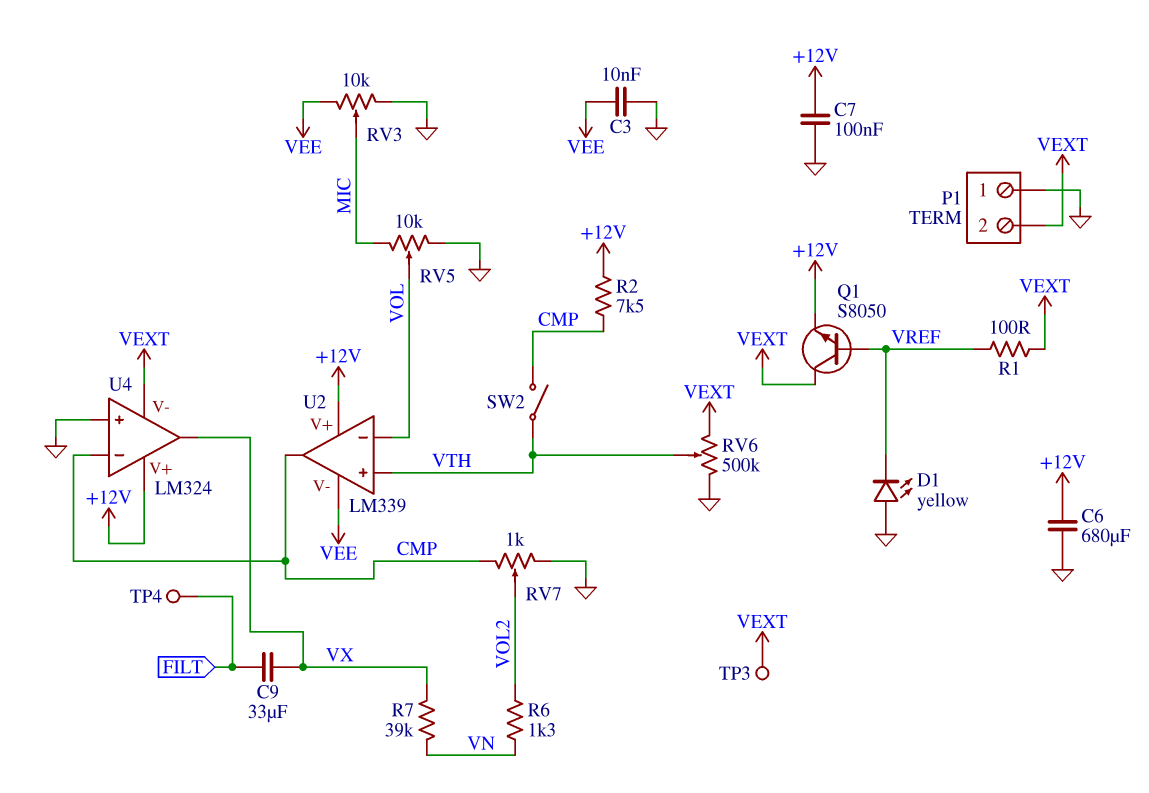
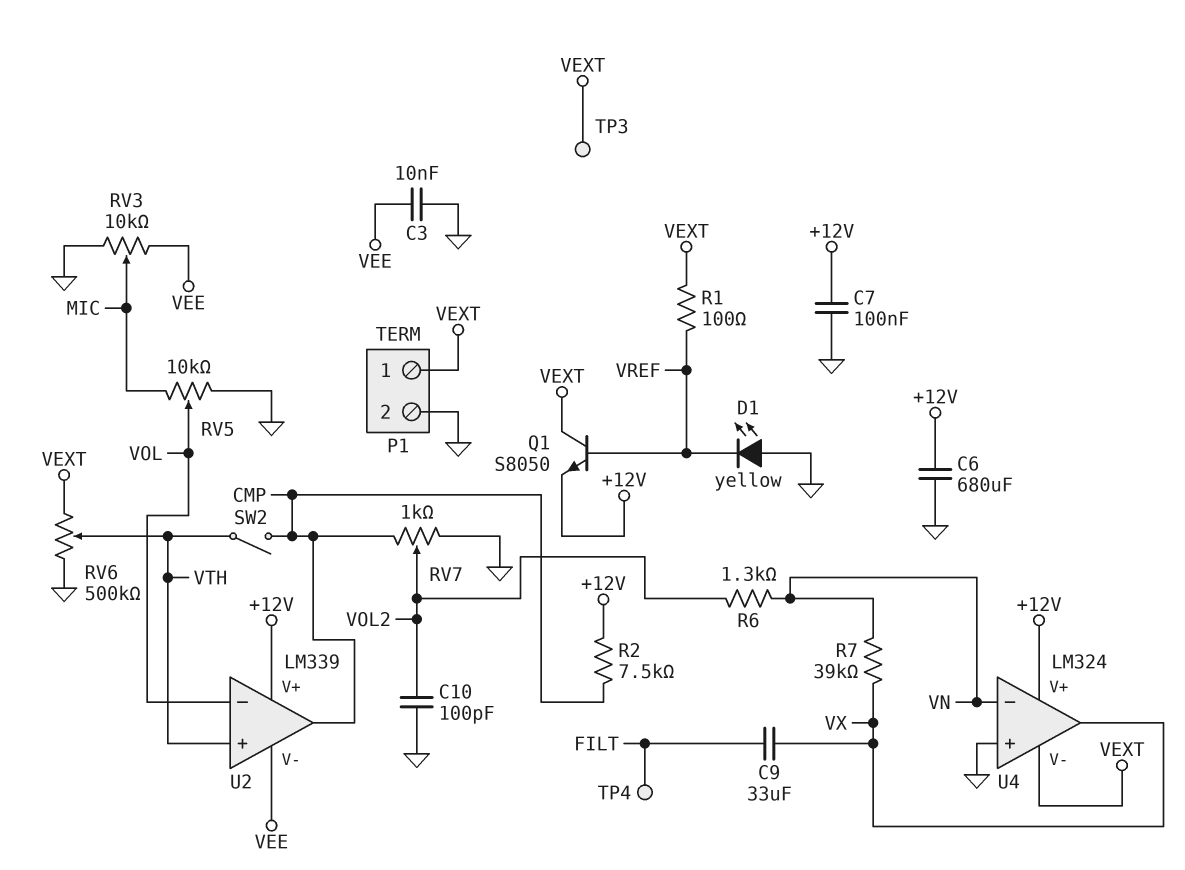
C10: none -> 100pF (GND, VOL2)
P1 pin 1: GND -> VEXT
P1 pin 2: VEXT -> GND
U4 pin in-: CMP -> VN

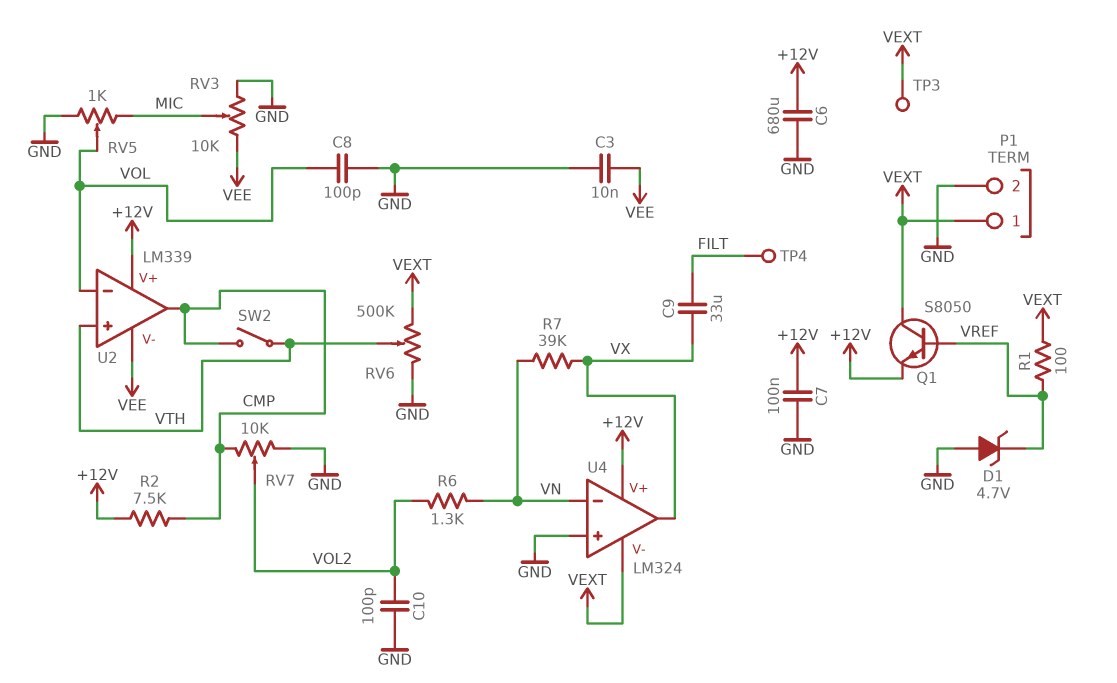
C8: none -> 100pF (GND, VOL)
D1: LED yellow (A GND, K VREF) -> zener 4.7V (A GND, K VREF)
RV5: 10k (GND, MIC, wiper VOL) -> 1k (GND, MIC, wiper VOL)
RV7: 1k (CMP, GND, wiper VOL2) -> 10k (CMP, GND, wiper VOL2)

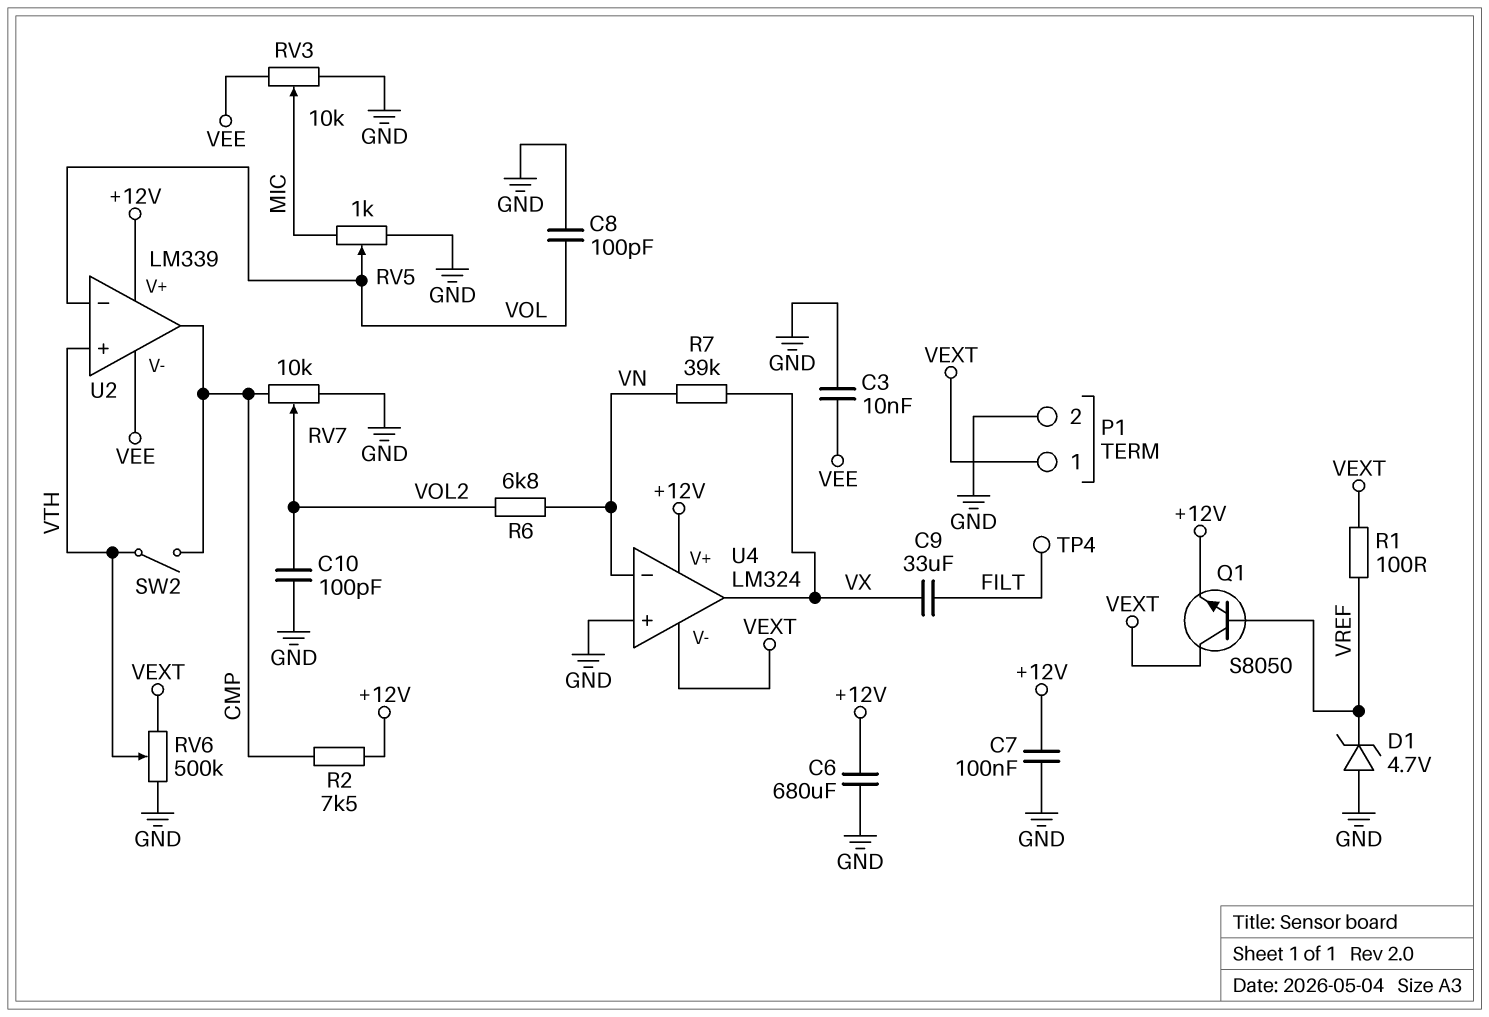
R6: 1.3k (VN, VOL2) -> 6.8k (VN, VOL2)
TP3: test point (VEXT) -> none

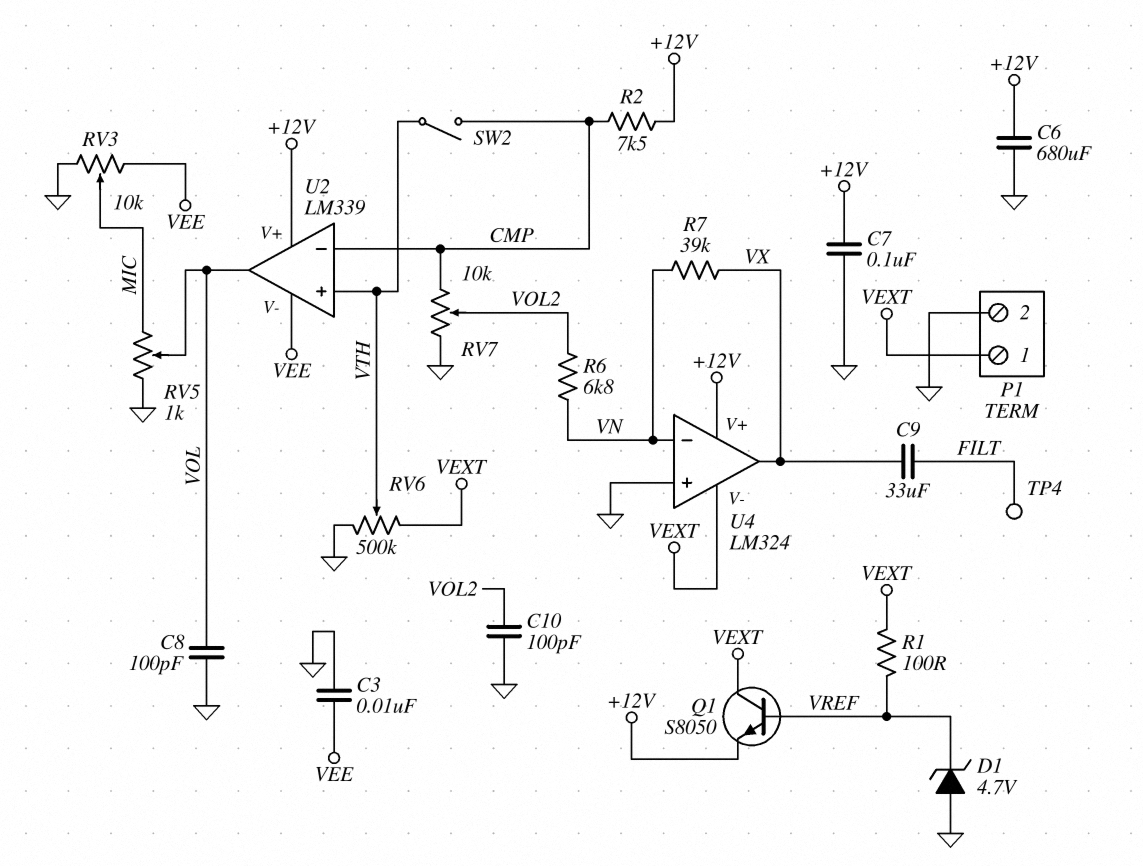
U2 pin in-: VOL -> CMP
U2 pin out: CMP -> VOL

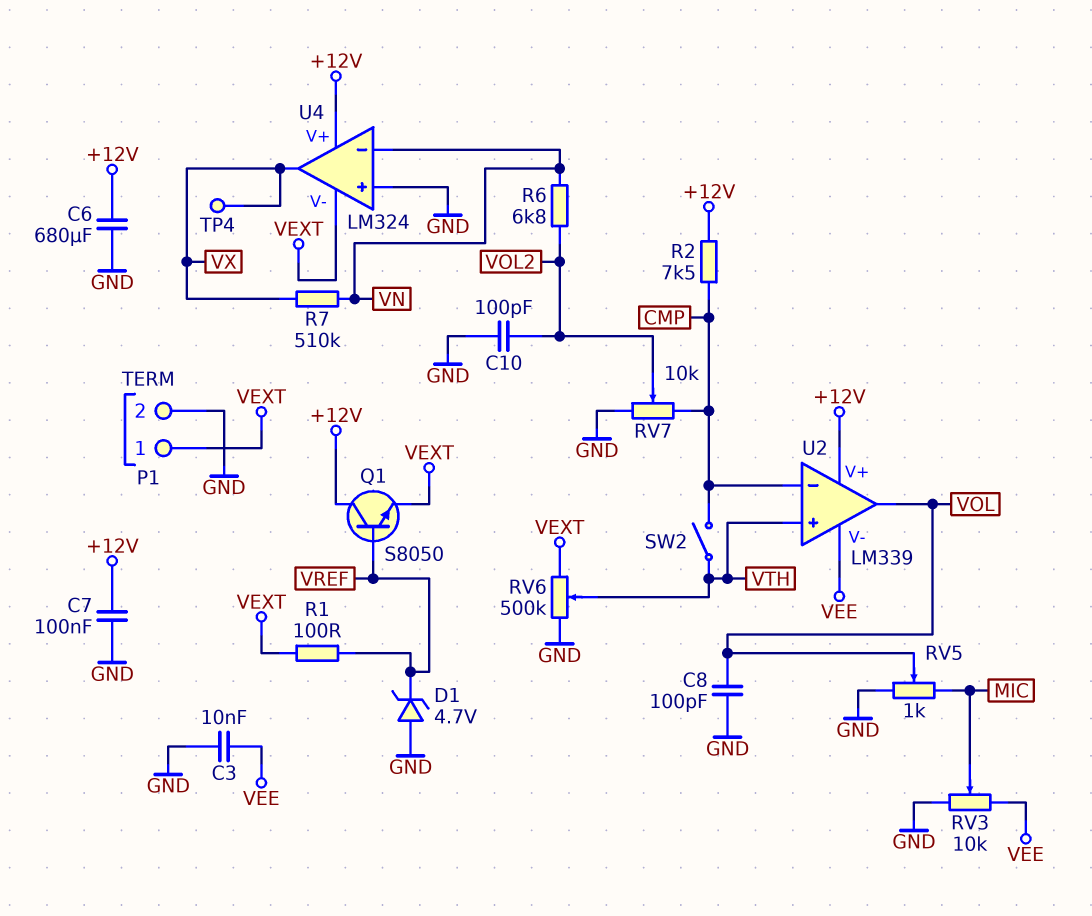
C9: 33uF (FILT, VX) -> none
Q1: NPN S8050 (B VREF, C VEXT, E +12V) -> NPN S8050 (B VREF, C +12V, E VEXT)
R7: 39k (VN, VX) -> 510k (VN, VX)
TP4: test point (FILT) -> test point (VX)

